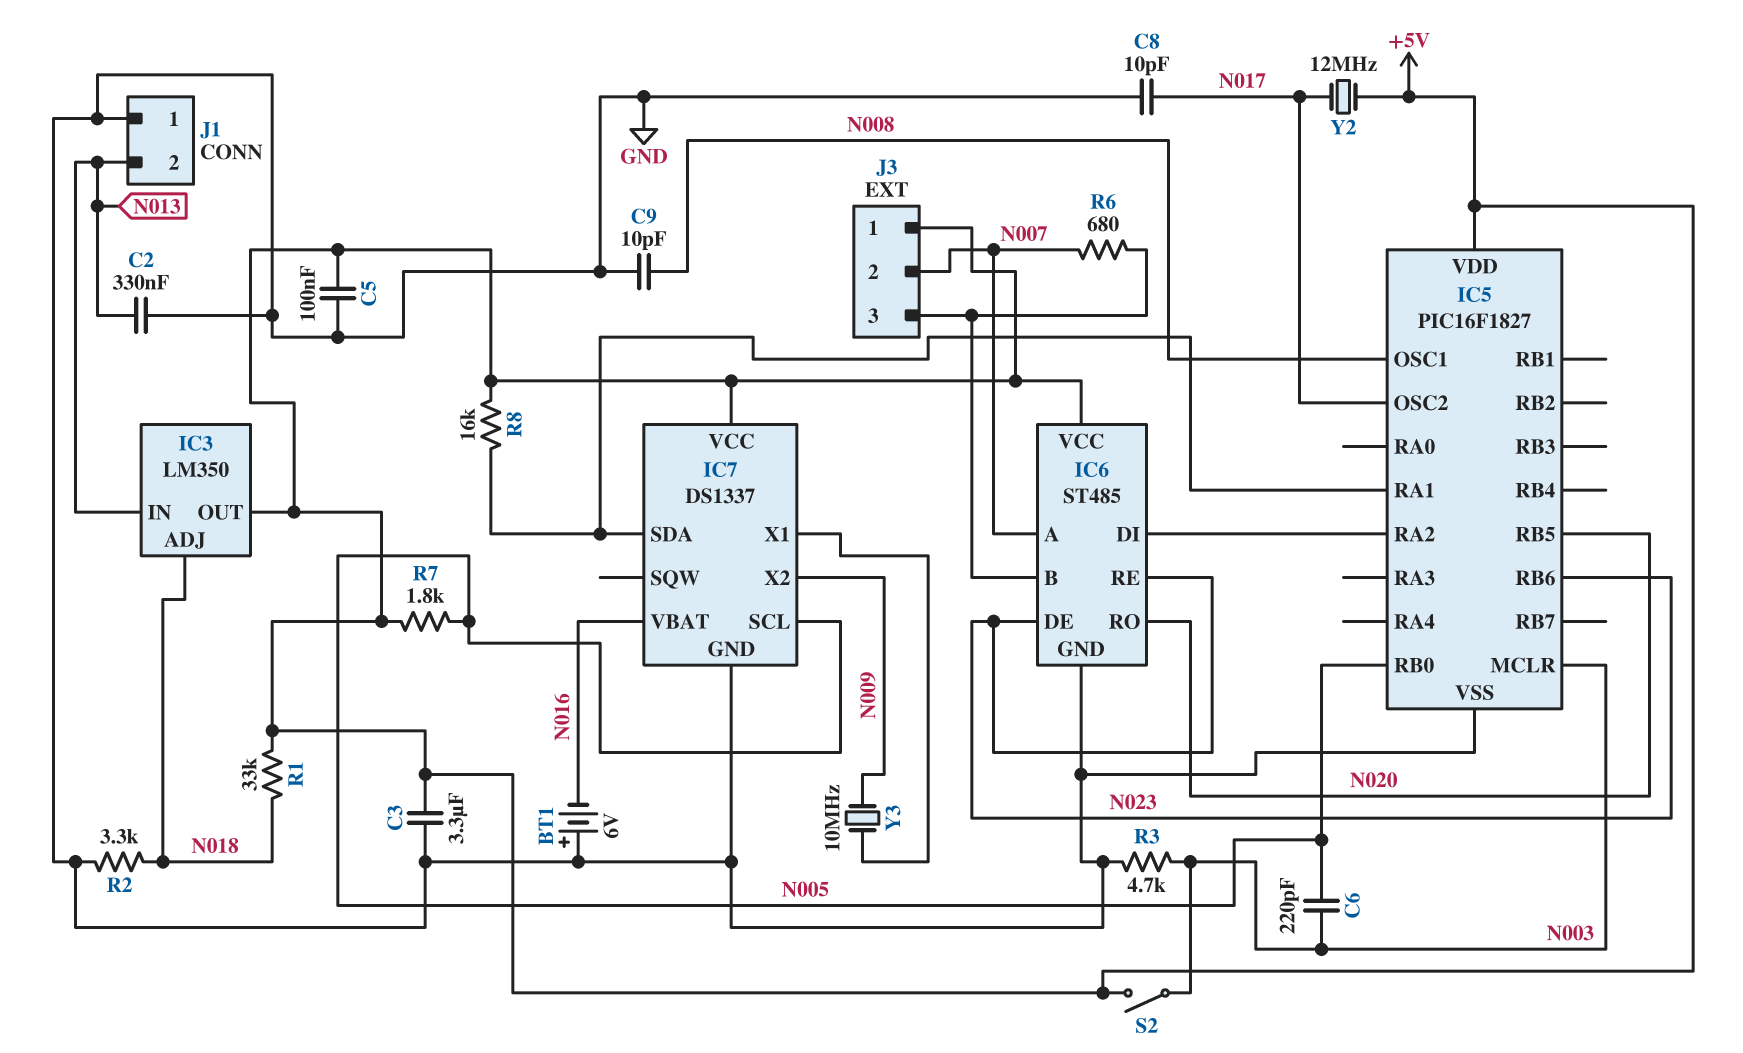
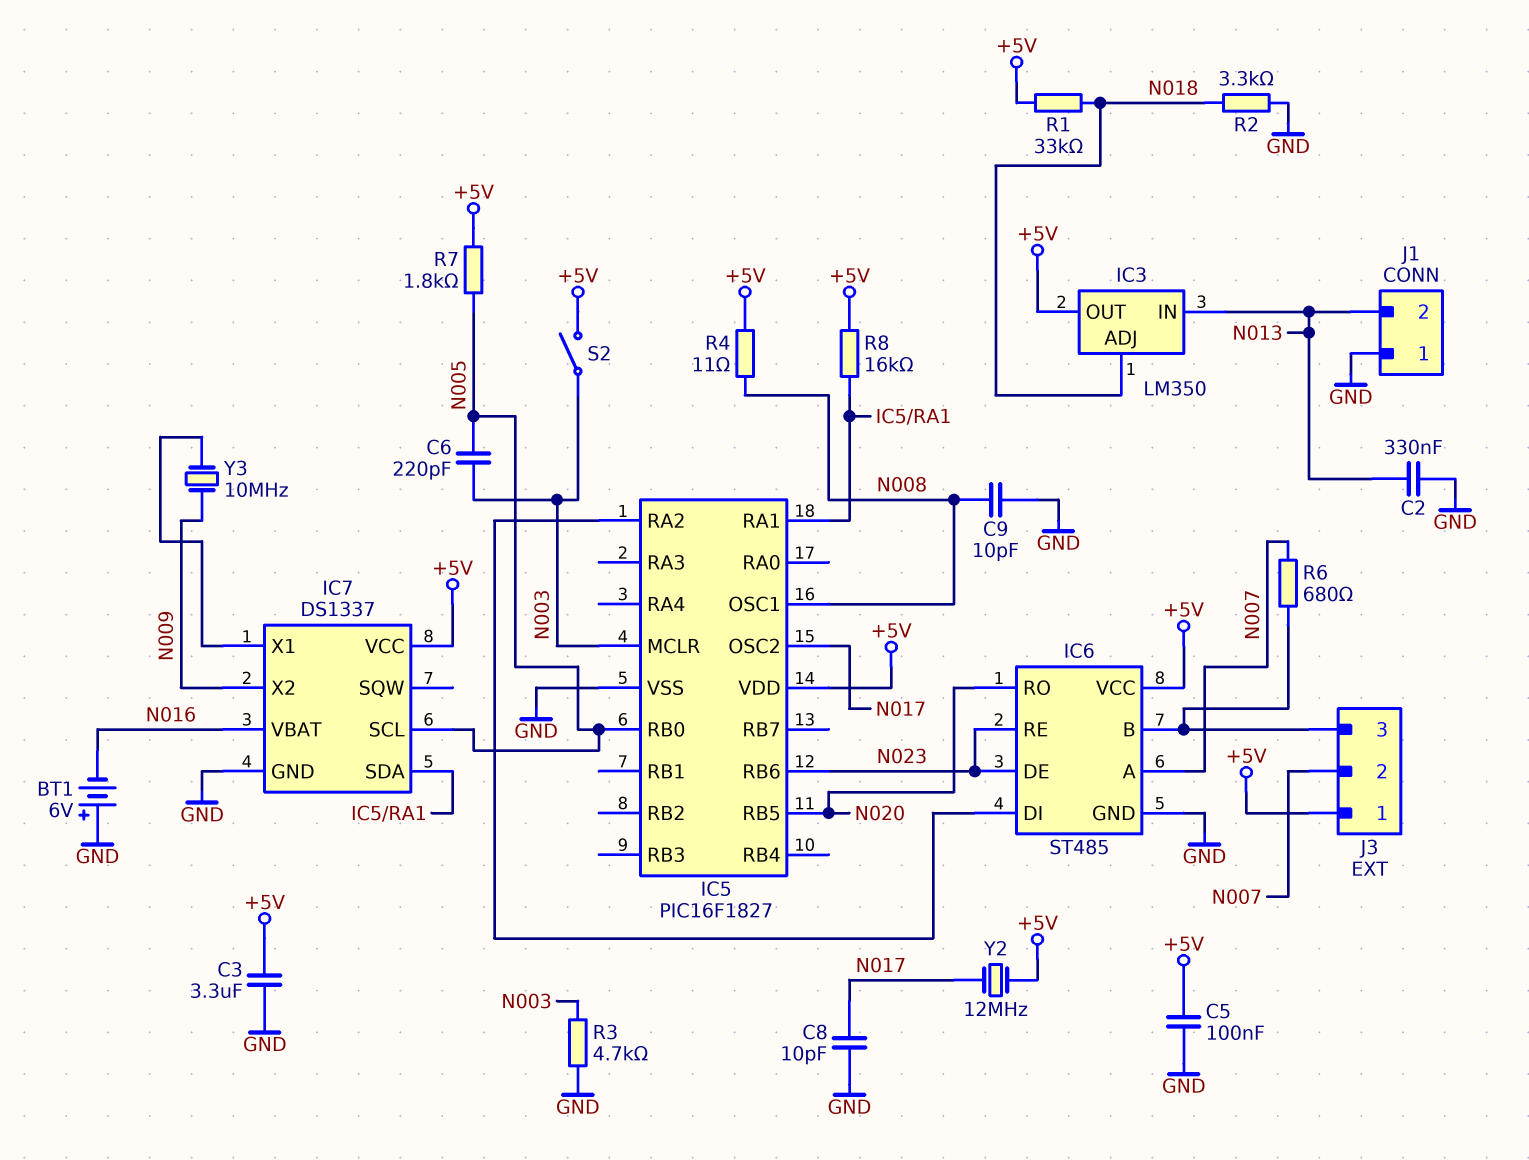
R4: none -> 11 (+5V, N008)

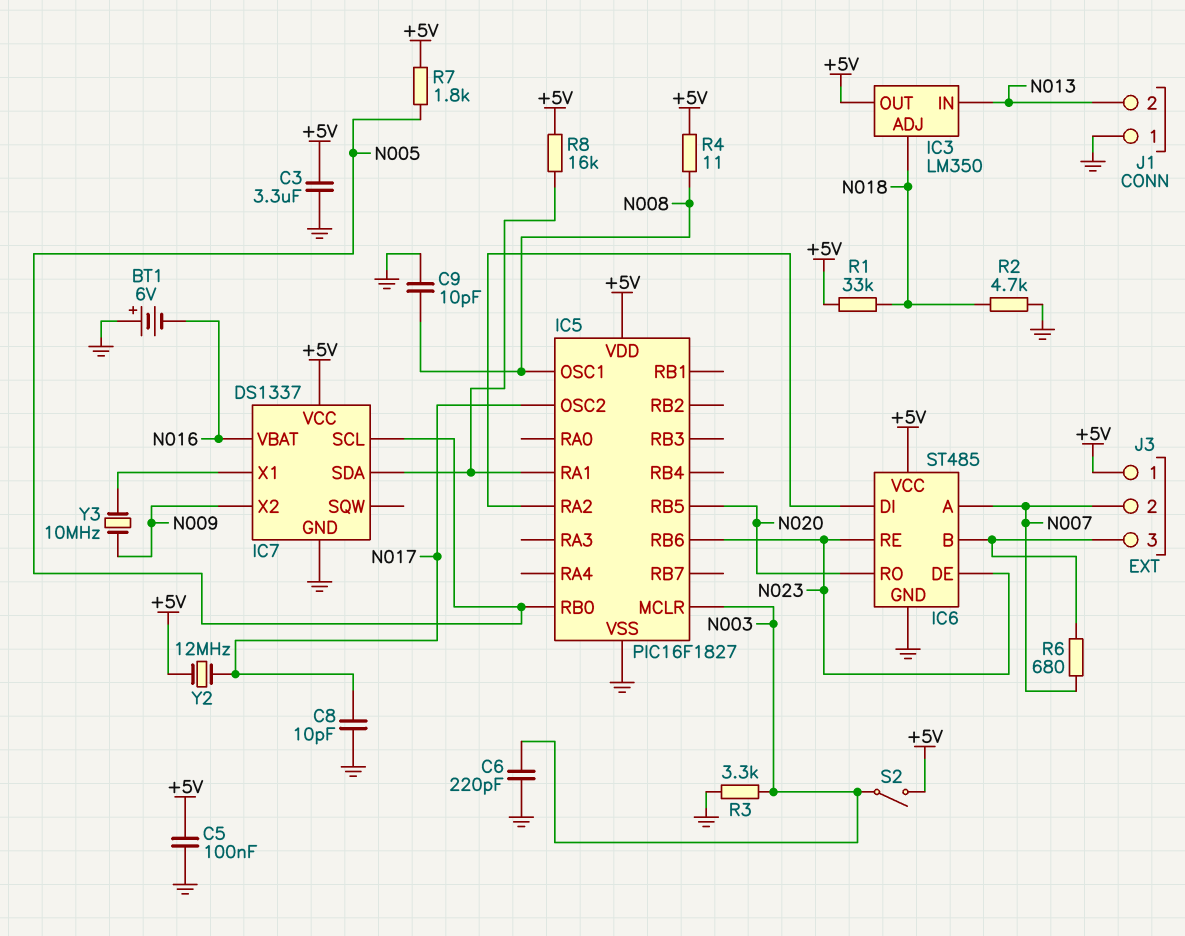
C2: 330nF (GND, N013) -> none
C6: 220pF (N003, N005) -> 220pF (GND, N003)
R2: 3.3k (GND, N018) -> 4.7k (GND, N018)
R3: 4.7k (GND, N003) -> 3.3k (GND, N003)

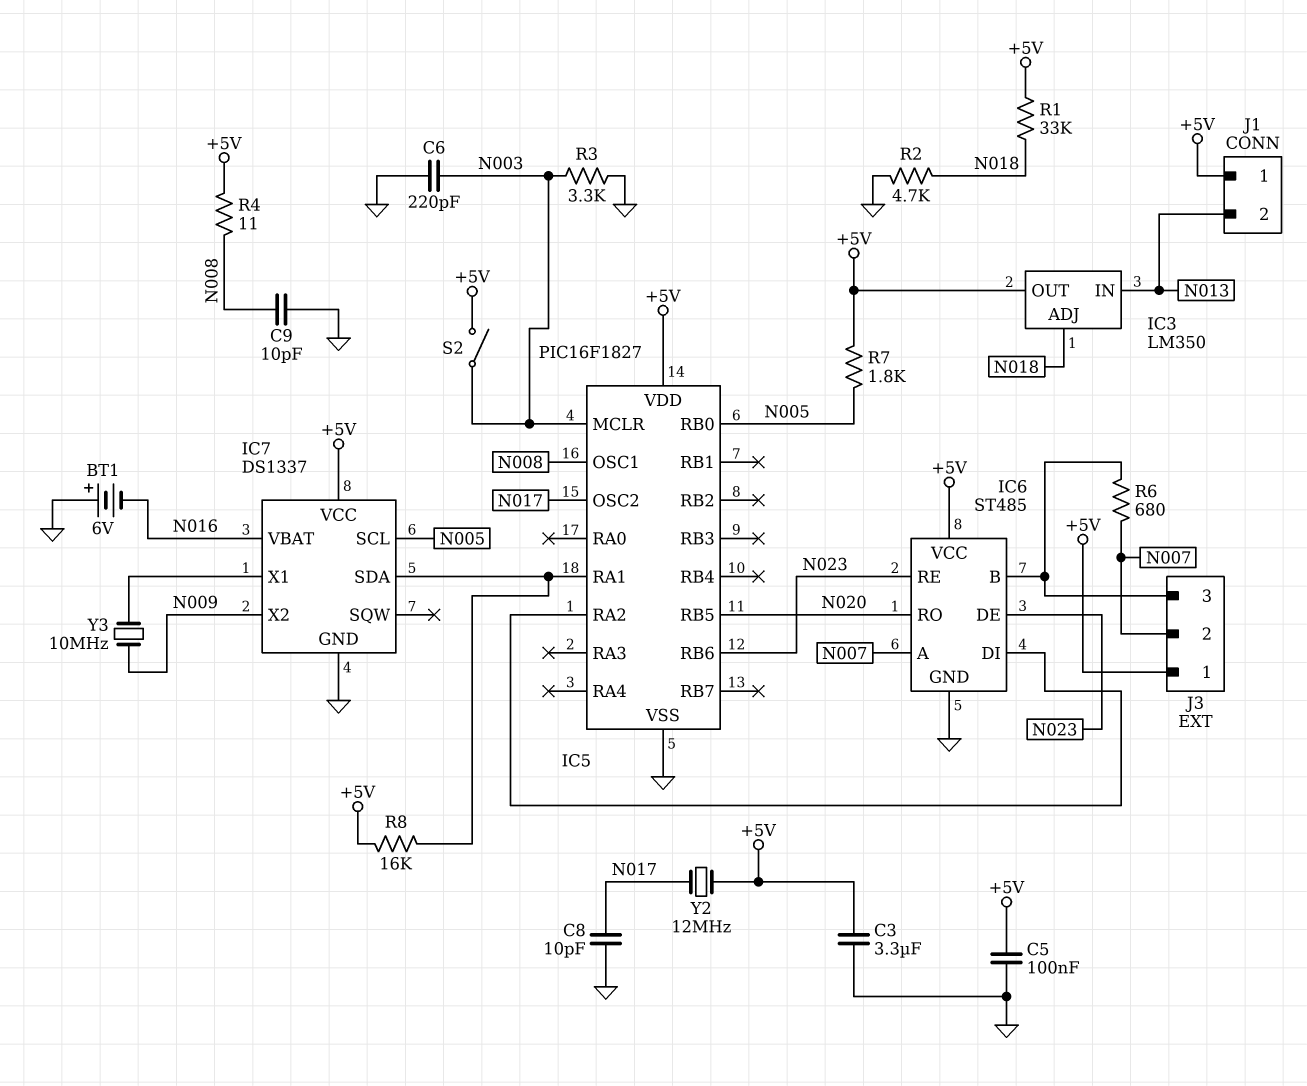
J1 pin 1: GND -> +5V

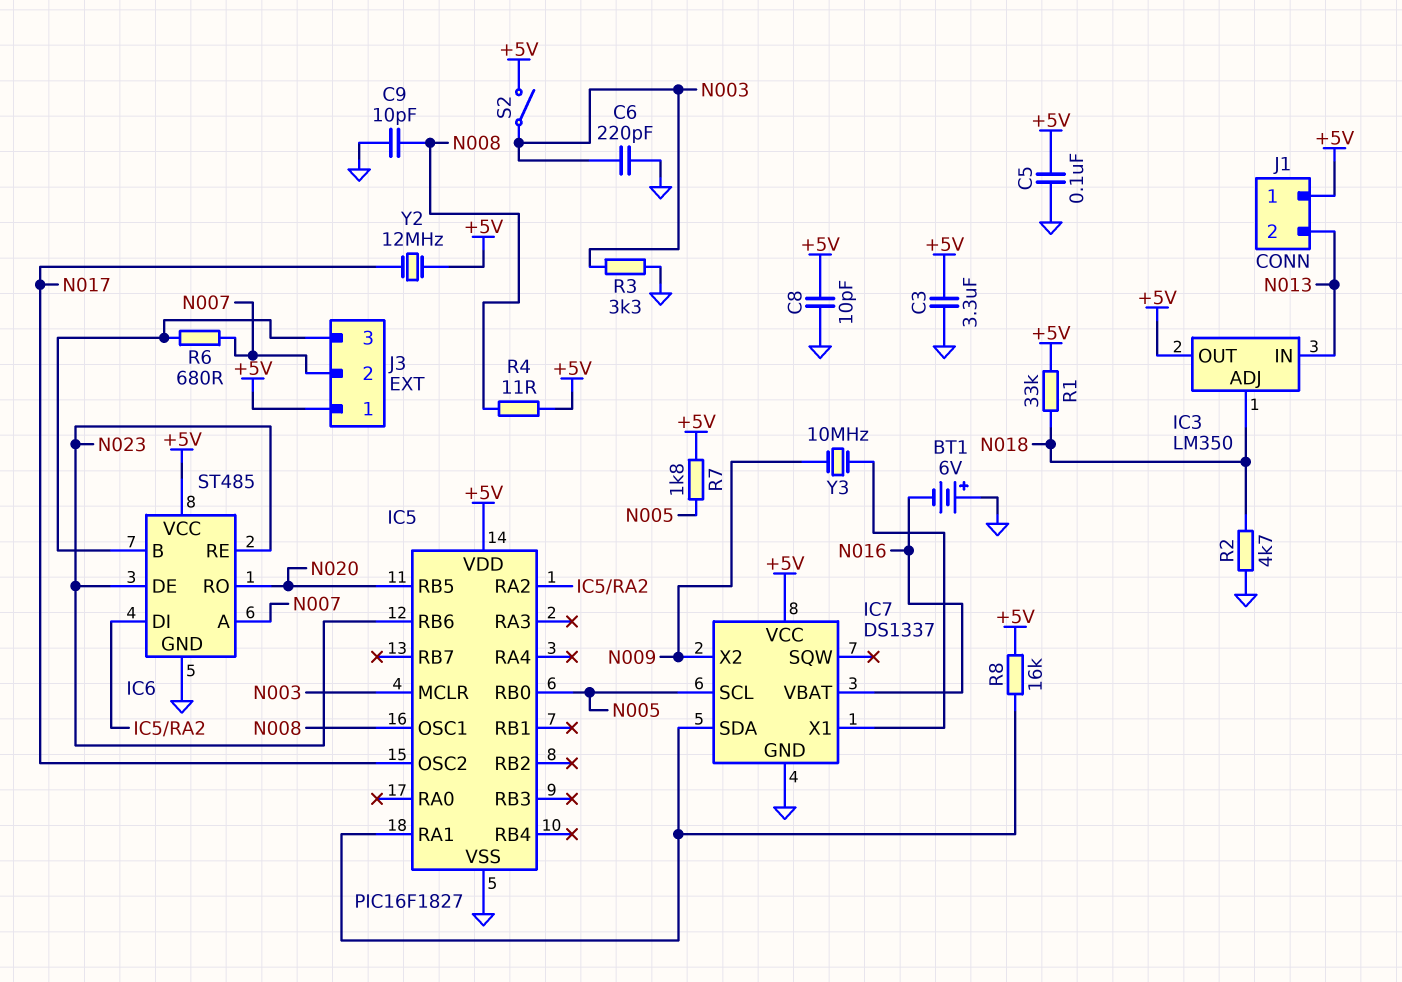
C8: 10pF (GND, N017) -> 10pF (+5V, GND)

